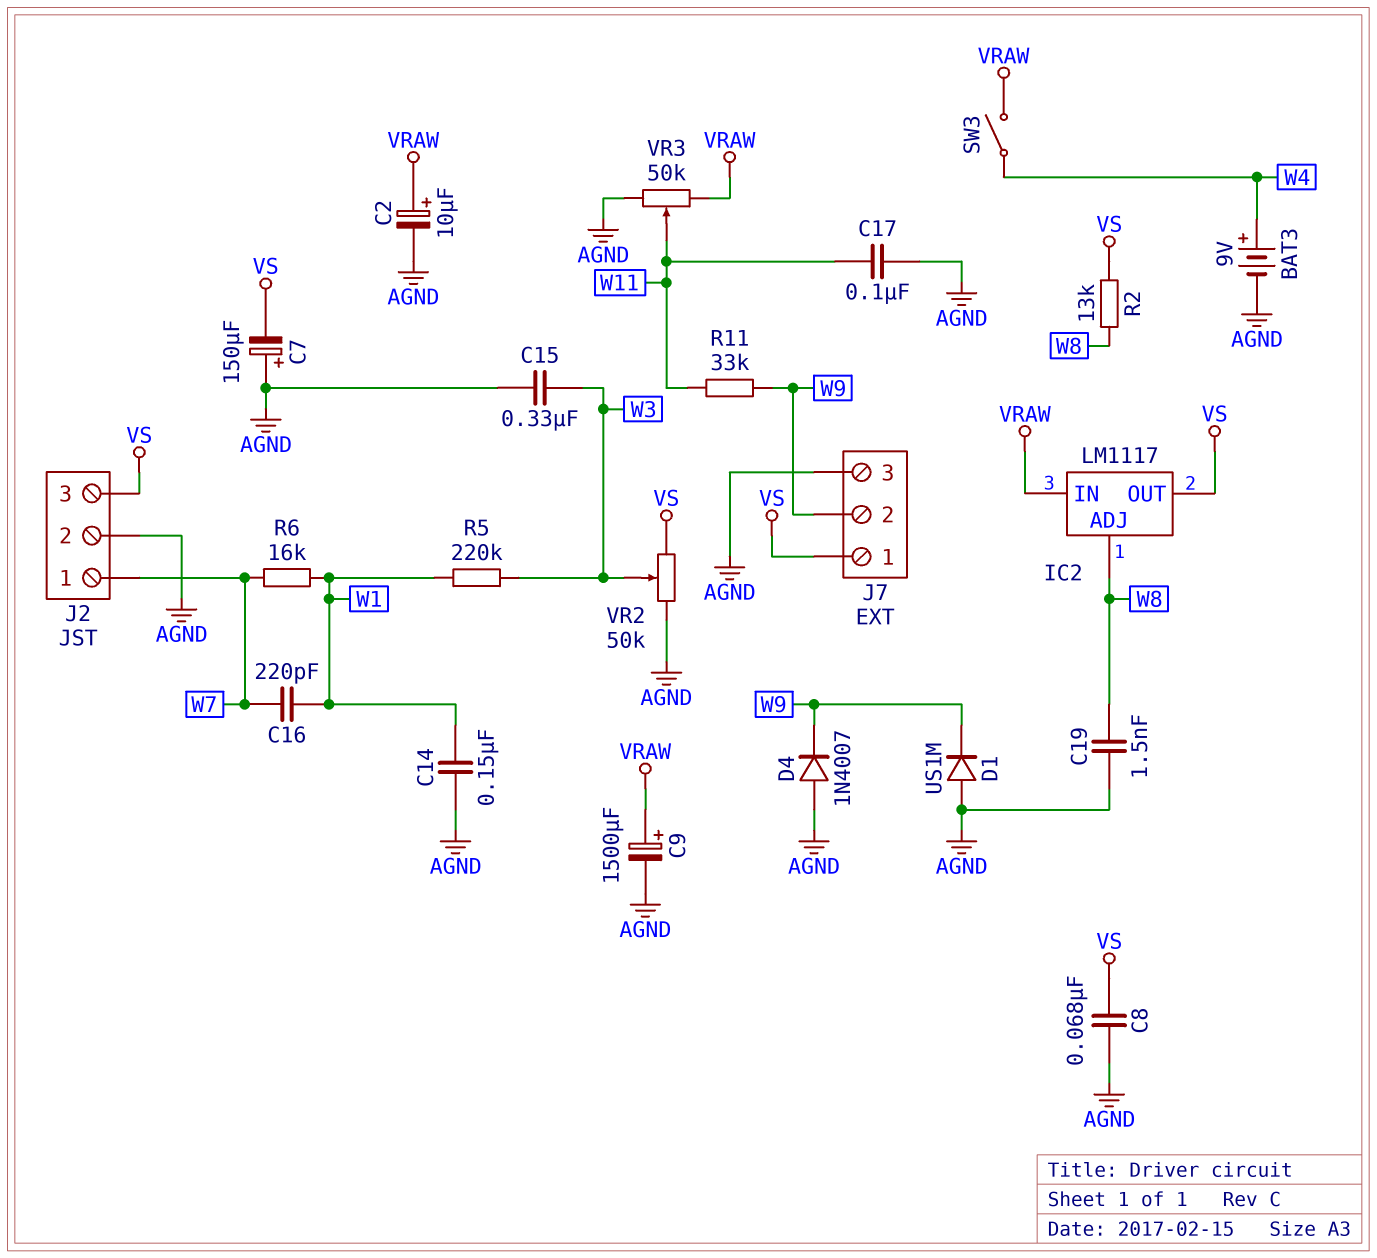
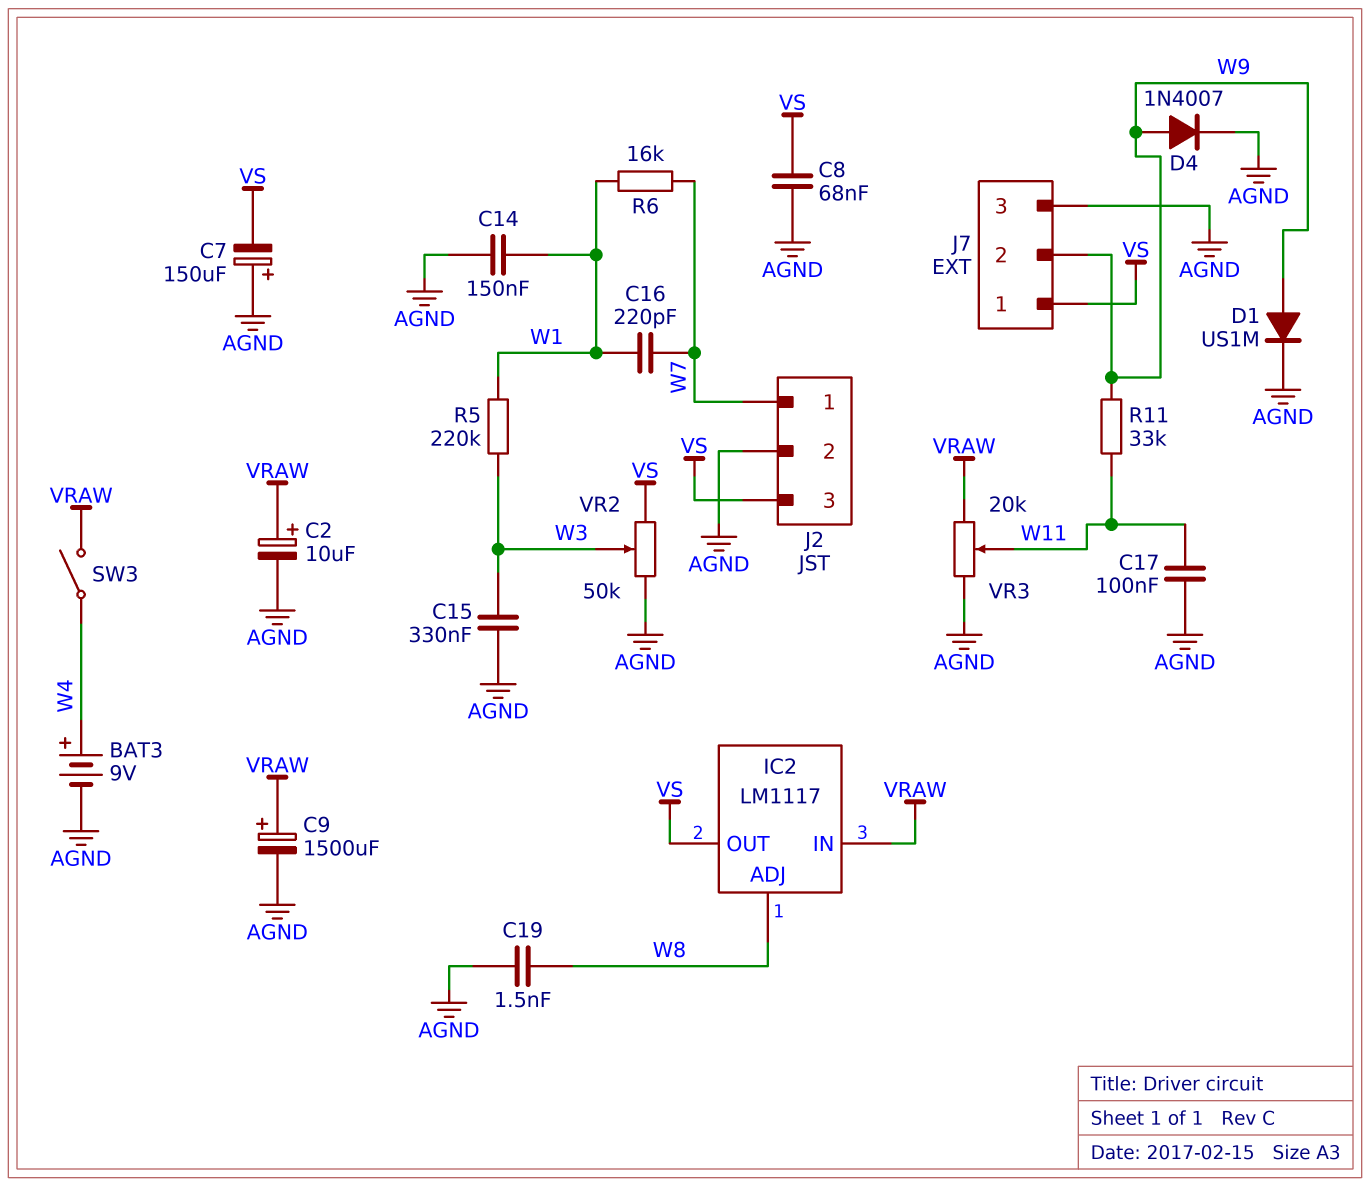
D1: diode US1M (A AGND, K W9) -> diode US1M (A W9, K AGND)
D4: diode 1N4007 (A AGND, K W9) -> diode 1N4007 (A W9, K AGND)
R2: 13k (VS, W8) -> none
VR3: 50k (AGND, VRAW, wiper W11) -> 20k (AGND, VRAW, wiper W11)

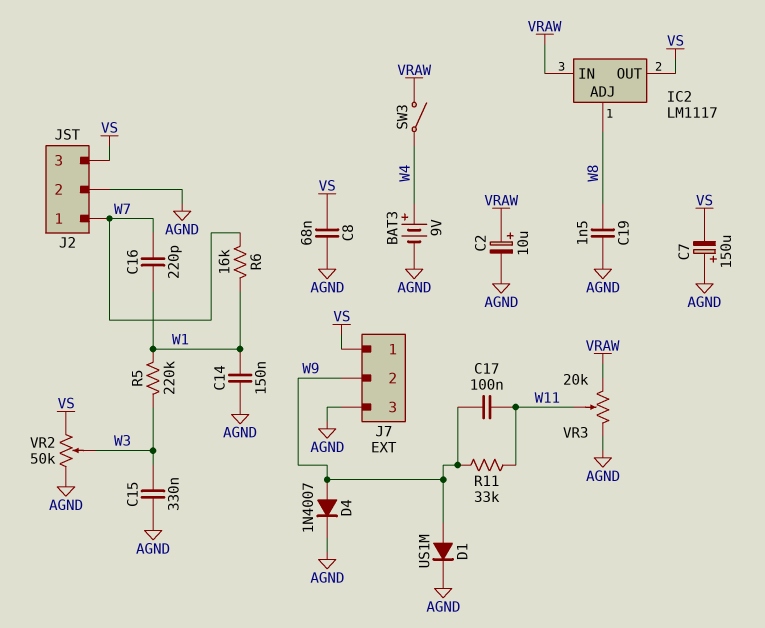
C9: 1500uF (plus VRAW, minus AGND) -> none
C17: 100nF (AGND, W11) -> 100nF (W9, W11)

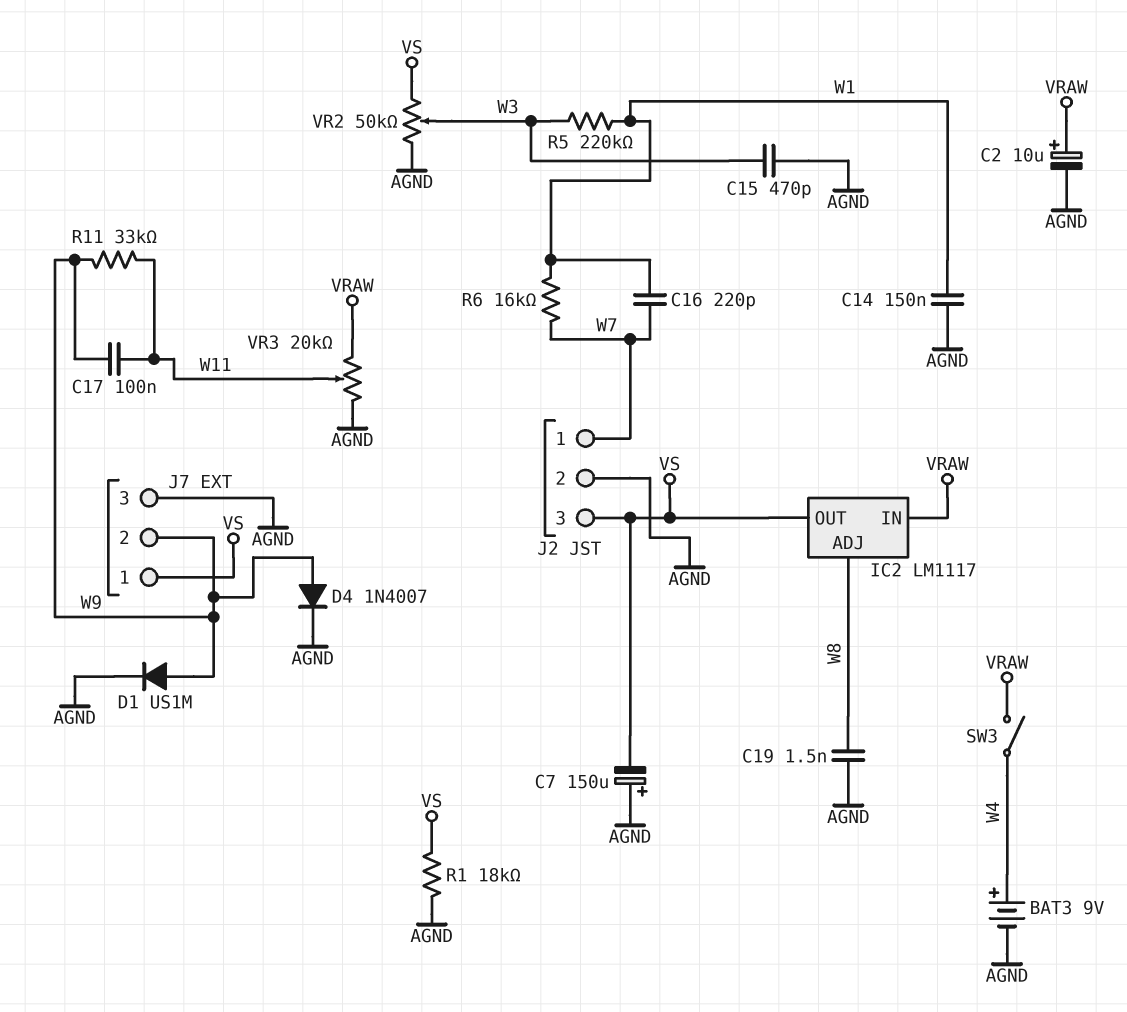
C8: 68nF (AGND, VS) -> none
C15: 330nF (AGND, W3) -> 470pF (AGND, W3)
R1: none -> 18k (AGND, VS)

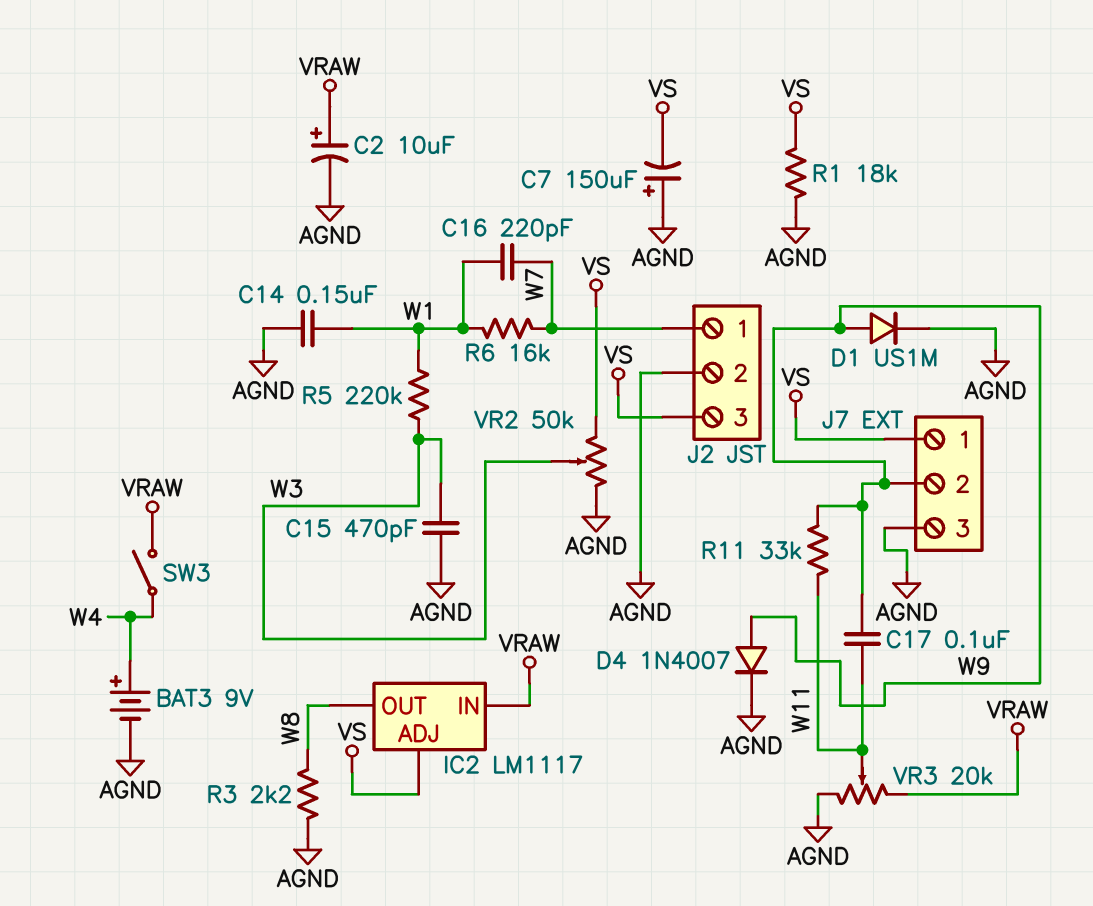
C19: 1.5nF (AGND, W8) -> none
IC2 pin ADJ: W8 -> VS
IC2 pin OUT: VS -> W8
R3: none -> 2.2k (AGND, W8)

